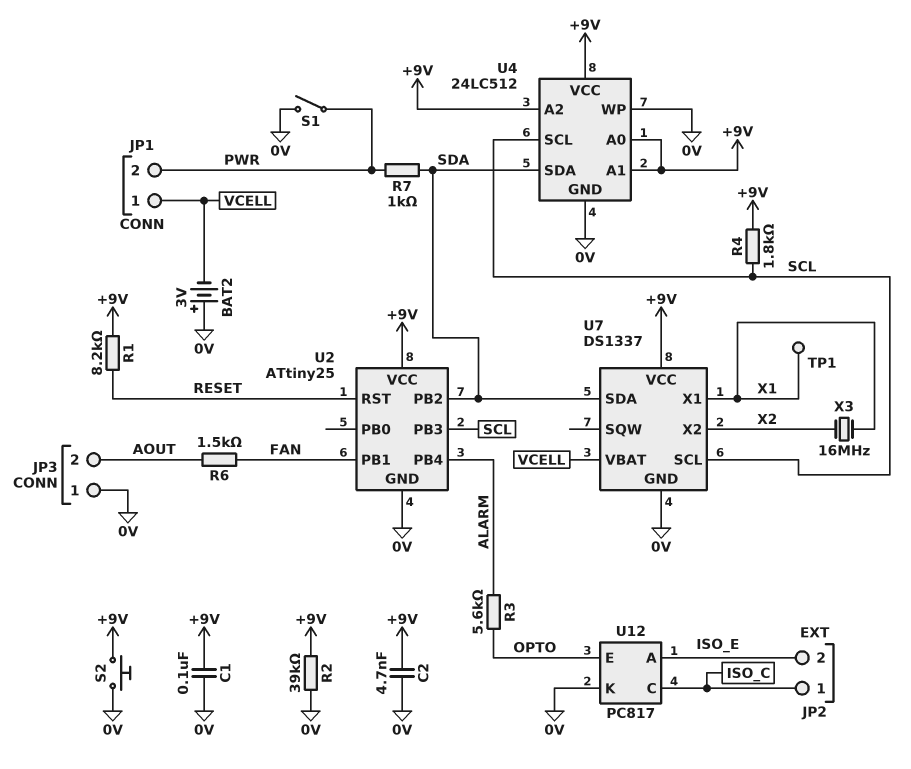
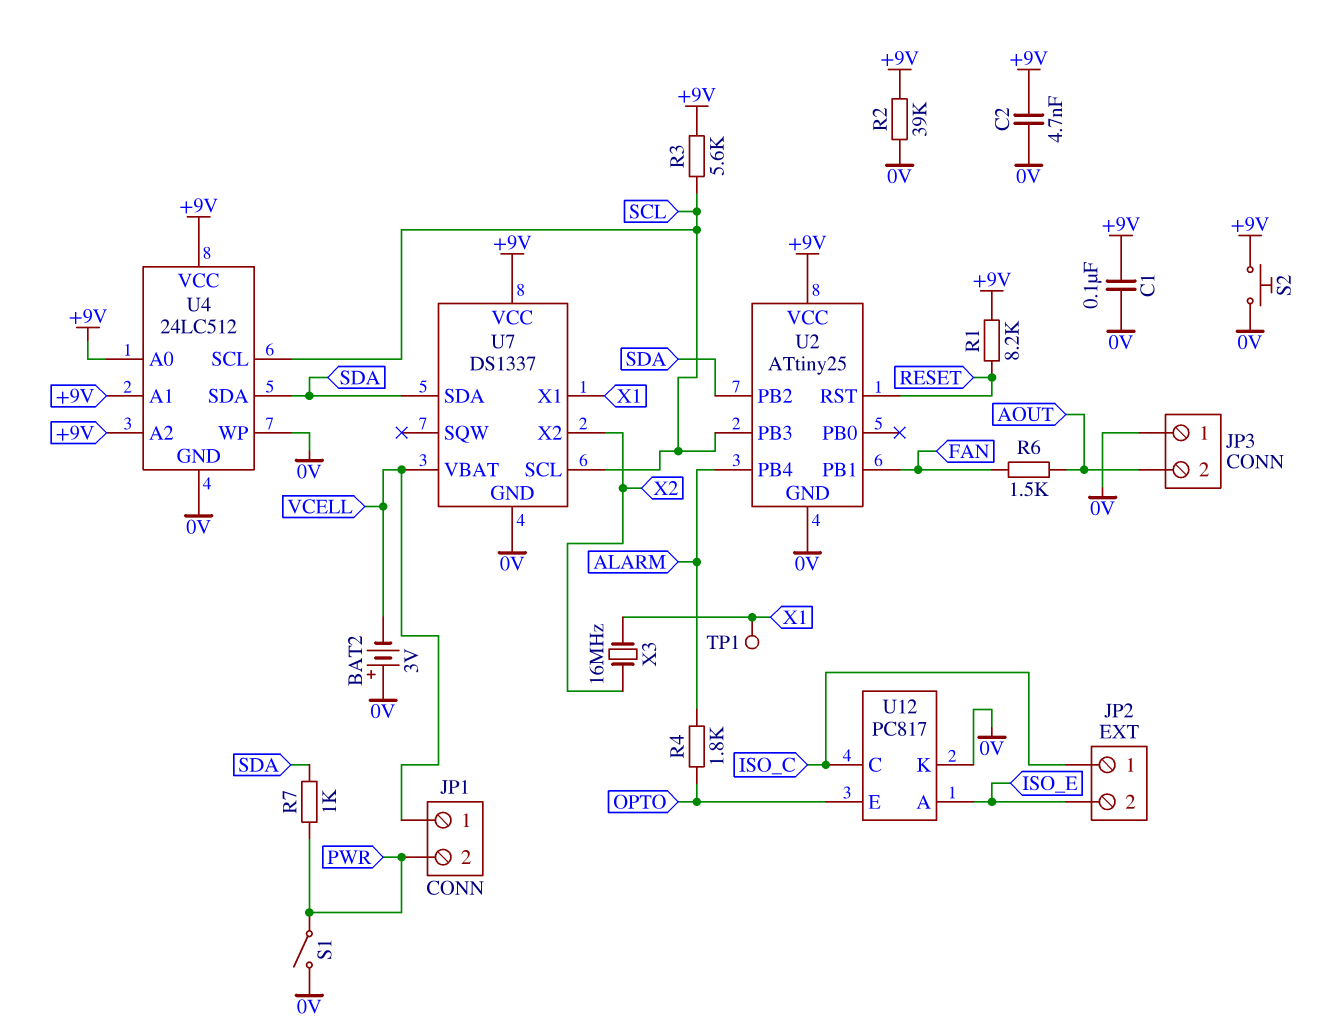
R3: 5.6k (ALARM, OPTO) -> 5.6k (+9V, SCL)
R4: 1.8k (+9V, SCL) -> 1.8k (ALARM, OPTO)

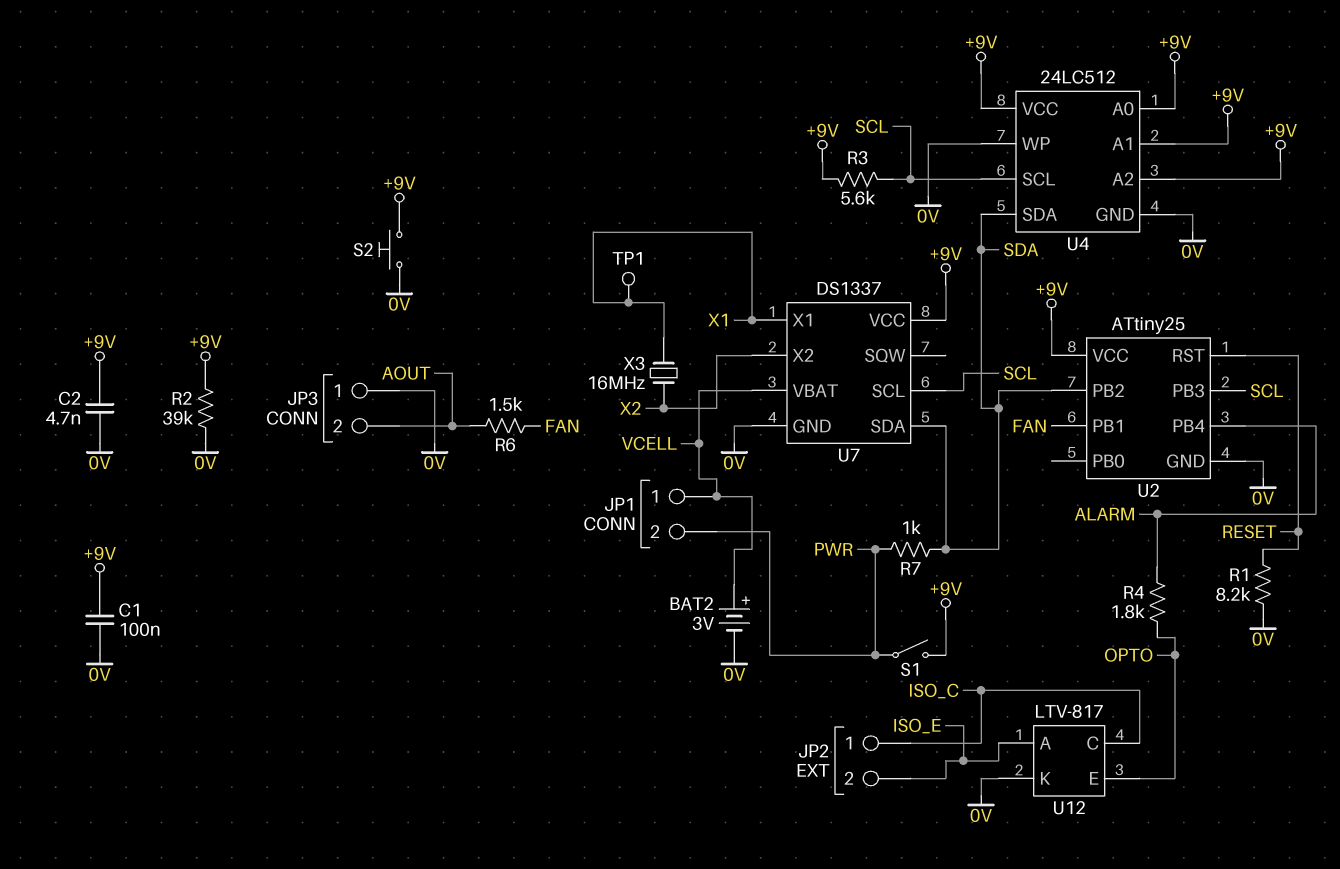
BAT2: 3V (plus 0V, minus VCELL) -> 3V (plus VCELL, minus 0V)
R1: 8.2k (+9V, RESET) -> 8.2k (0V, RESET)
S1: switch (0V, PWR) -> switch (+9V, PWR)
U12: PC817 -> LTV-817

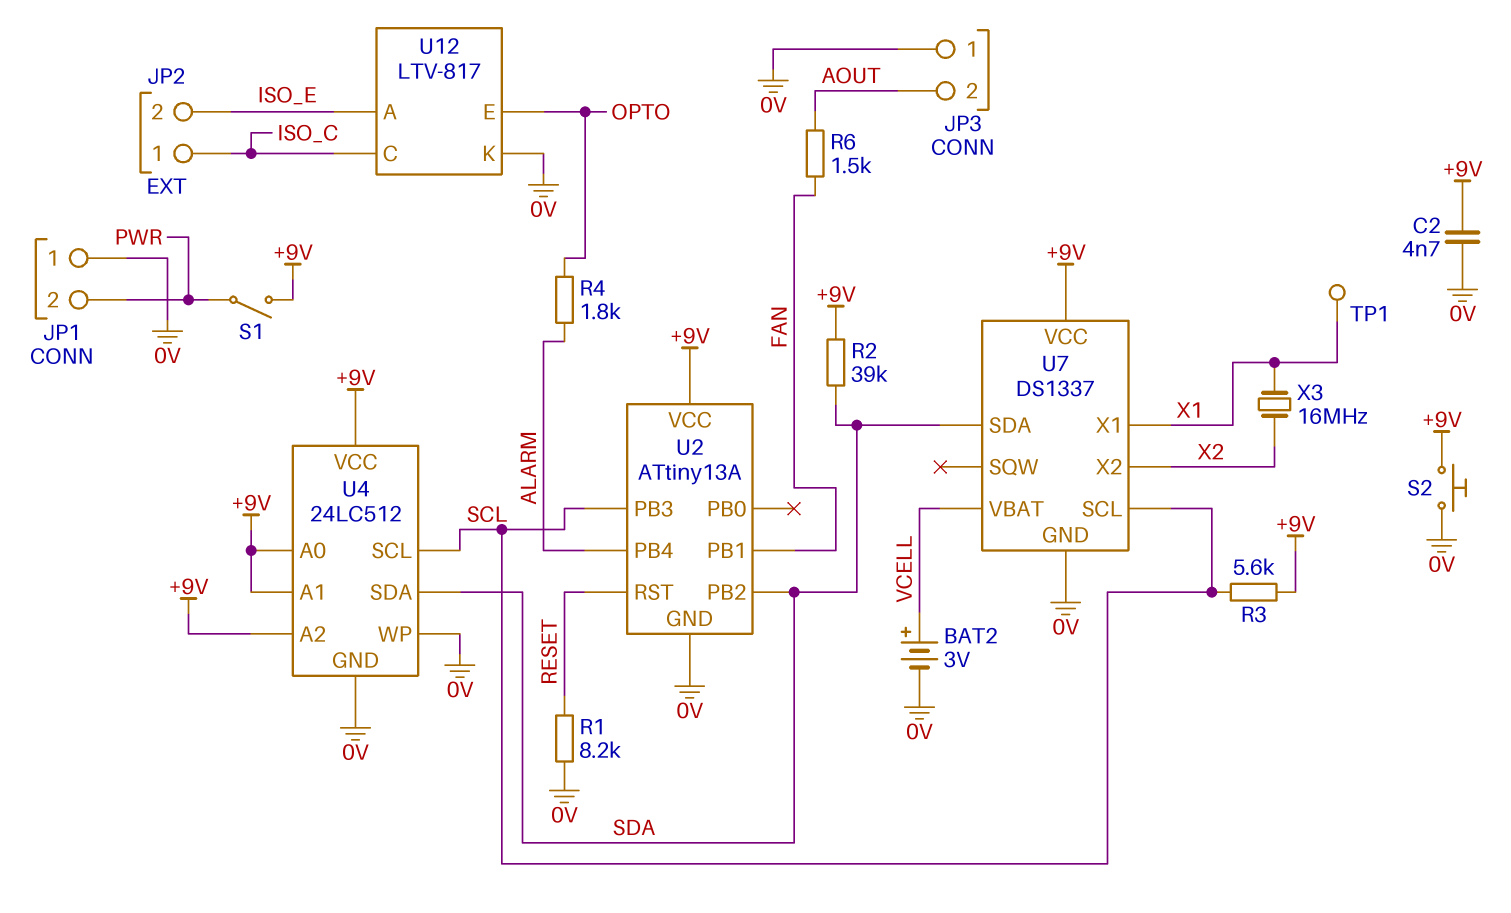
C1: 100nF (+9V, 0V) -> none
JP1 pin 1: VCELL -> 0V
R2: 39k (+9V, 0V) -> 39k (+9V, SDA)
R7: 1k (PWR, SDA) -> none
U2: ATtiny25 -> ATtiny13A

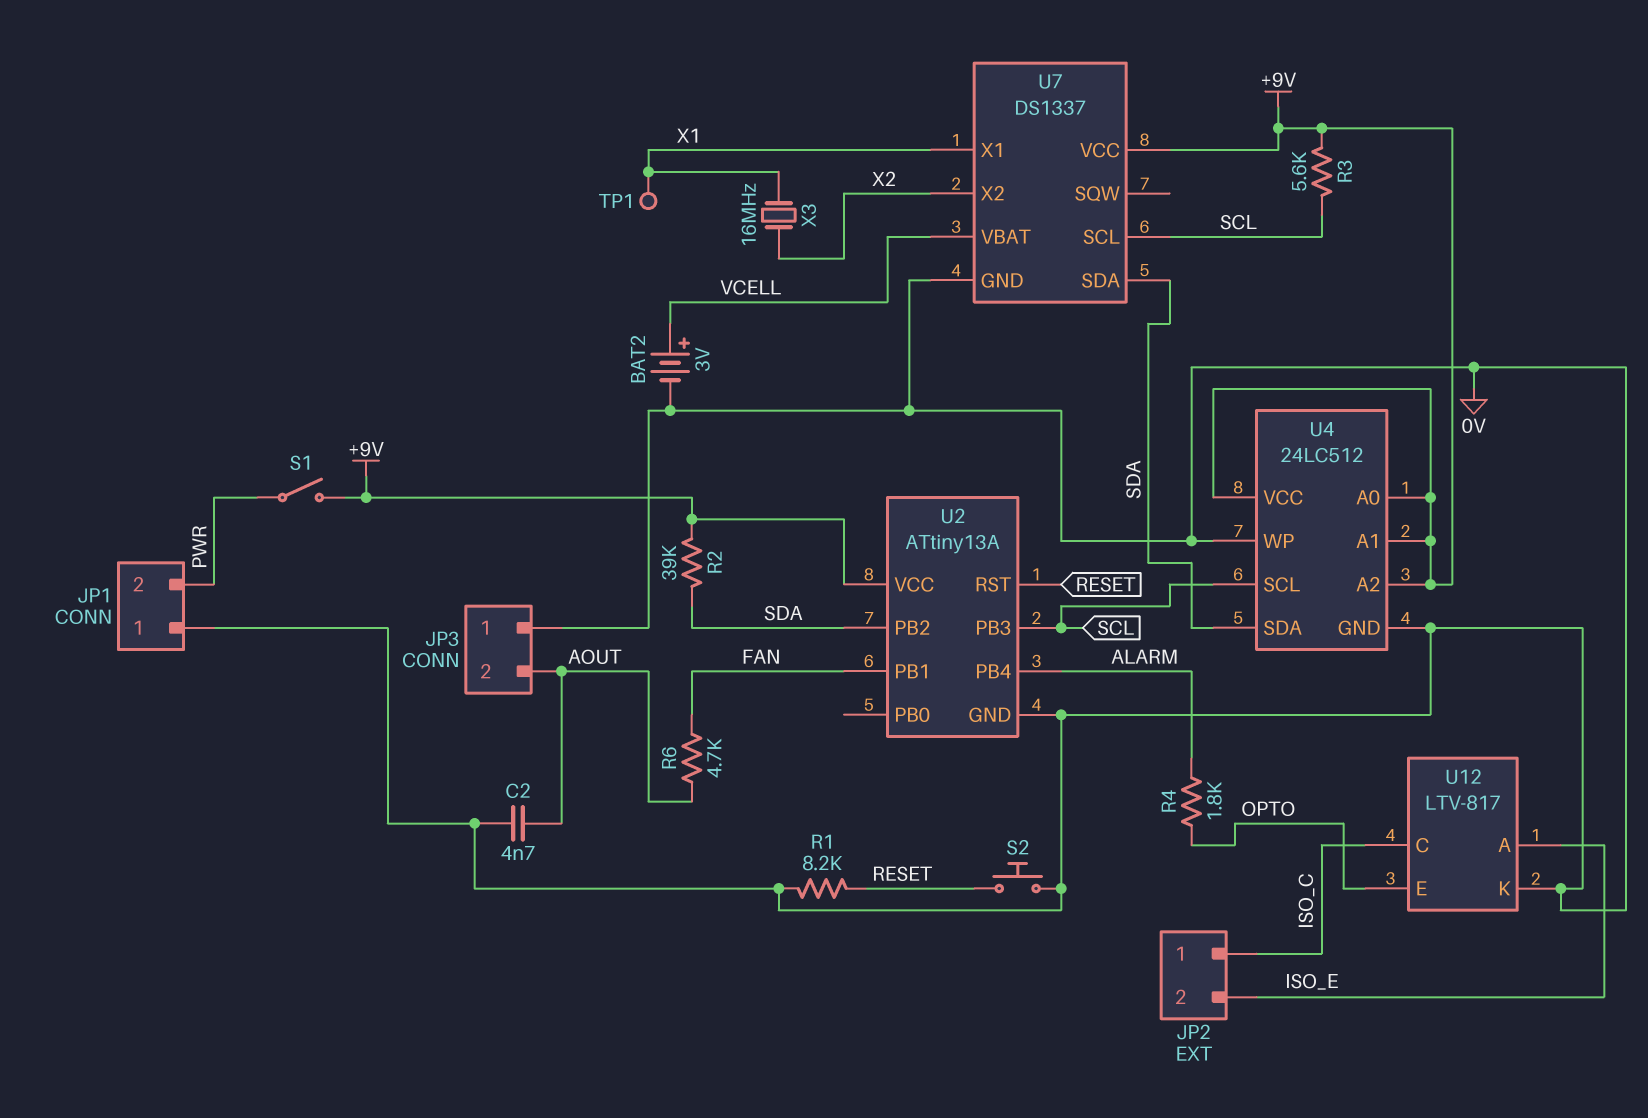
C2: 4.7nF (+9V, 0V) -> 4.7nF (0V, AOUT)
R6: 1.5k (AOUT, FAN) -> 4.7k (AOUT, FAN)
S2: button (+9V, 0V) -> button (0V, RESET)

